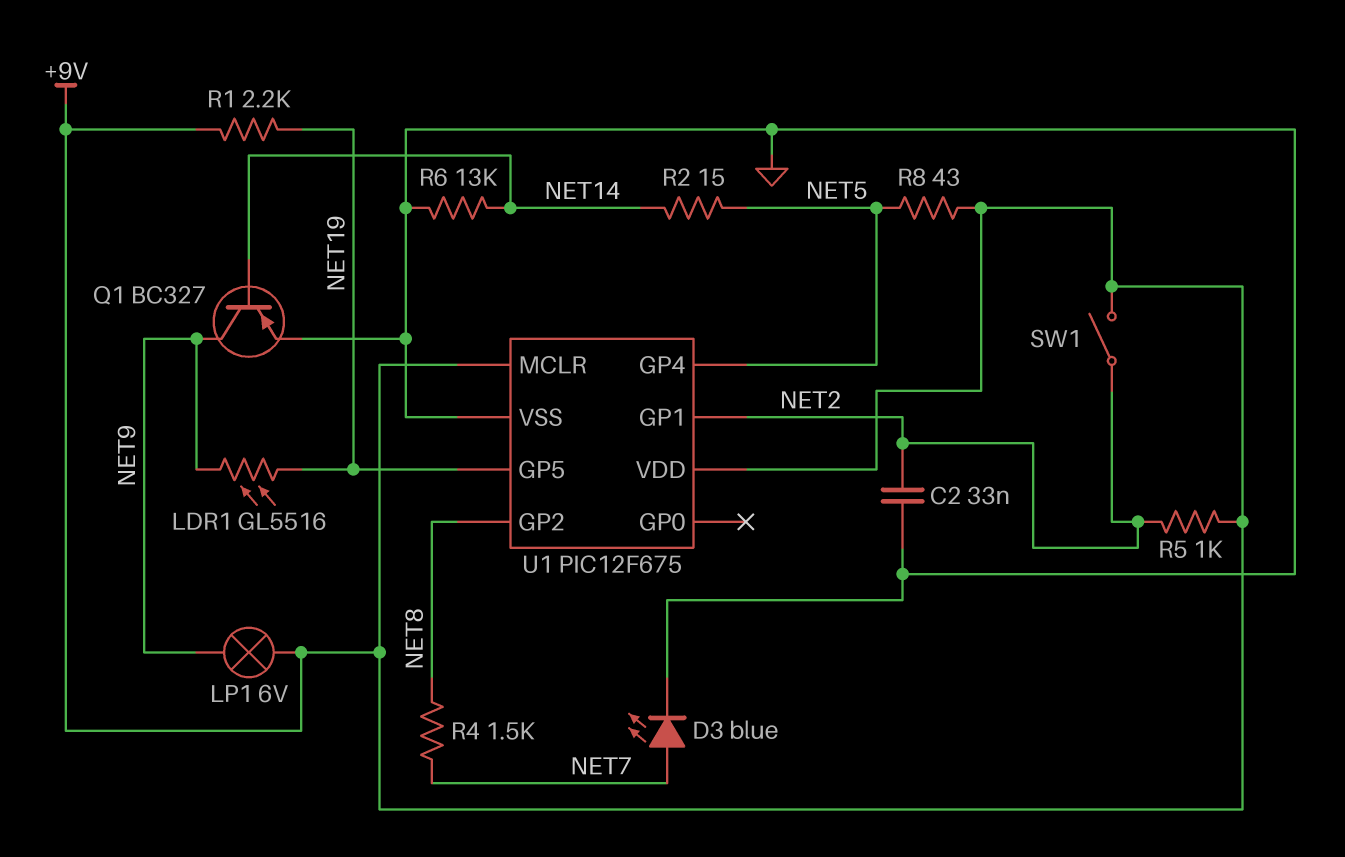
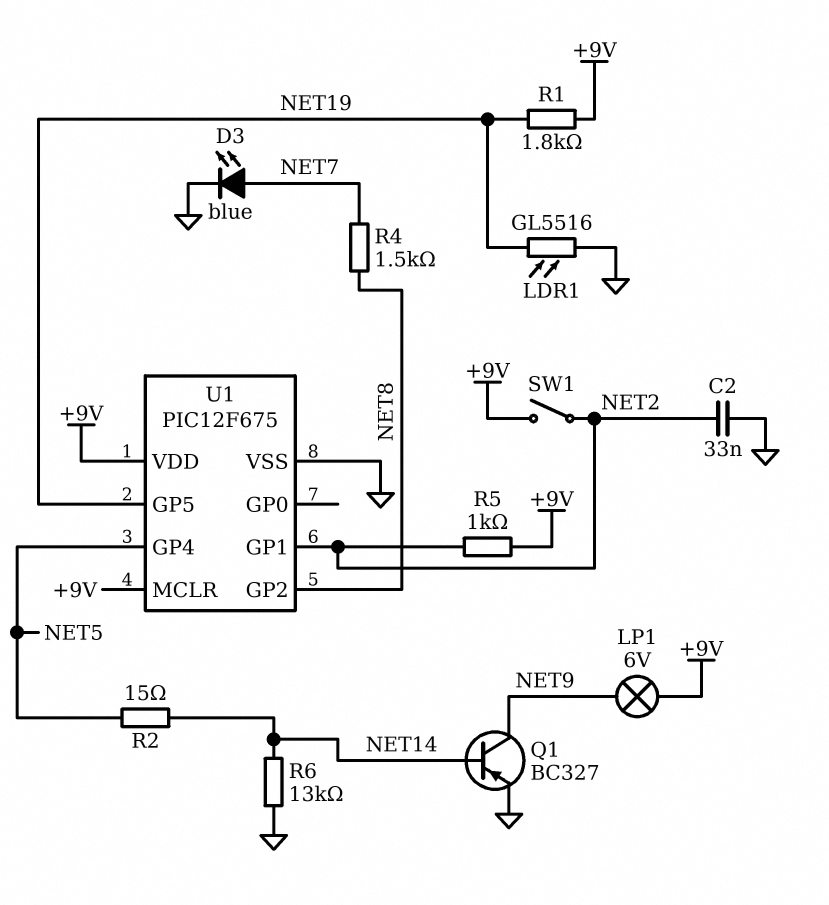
LDR1: GL5516 (NET9, NET19) -> GL5516 (GND, NET19)
R1: 2.2k (+9V, NET19) -> 1.8k (+9V, NET19)
R8: 43 (+9V, NET5) -> none

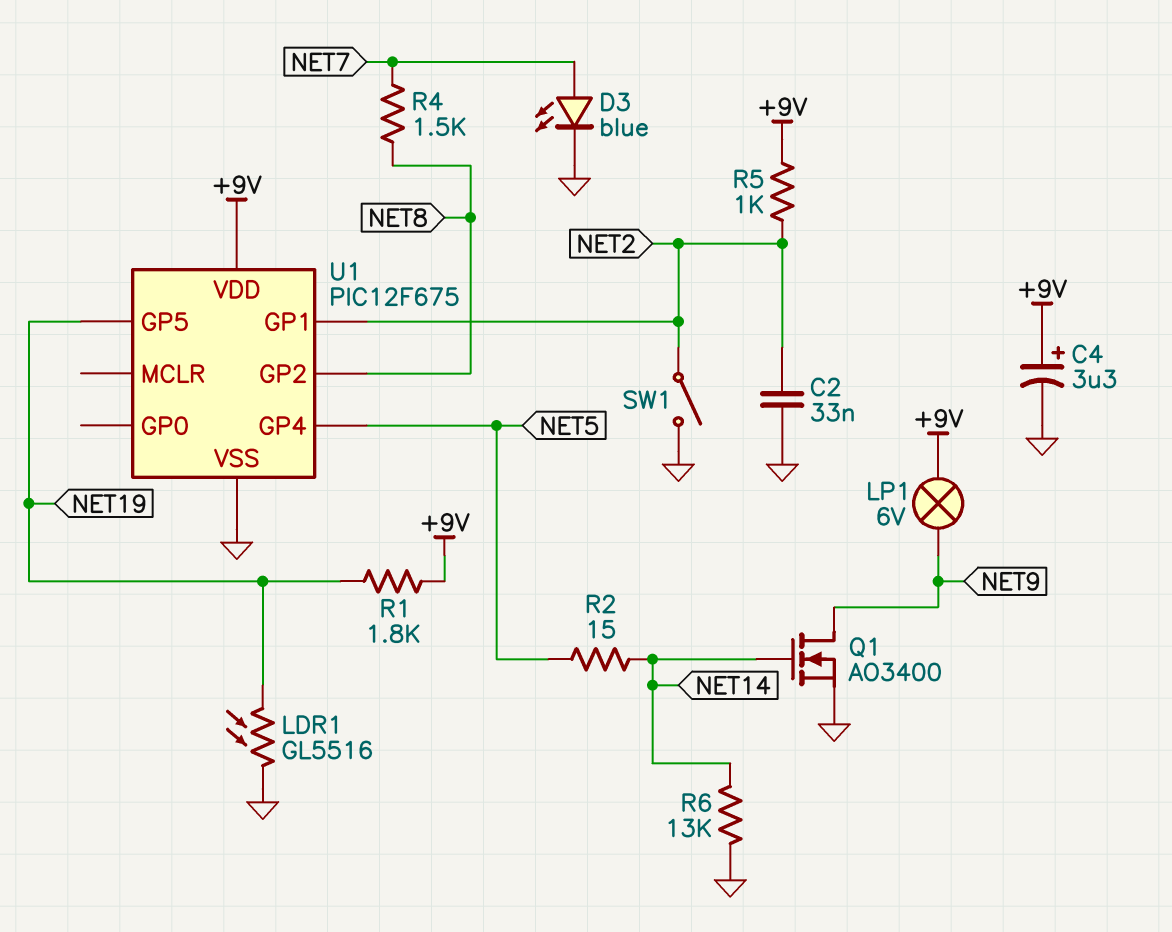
C4: none -> 3.3uF (plus +9V, minus GND)
Q1: PNP BC327 (B NET14, C NET9, E GND) -> NMOS AO3400 (G NET14, D NET9, S GND)
SW1: switch (+9V, NET2) -> switch (GND, NET2)
U1 pin MCLR: +9V -> none

